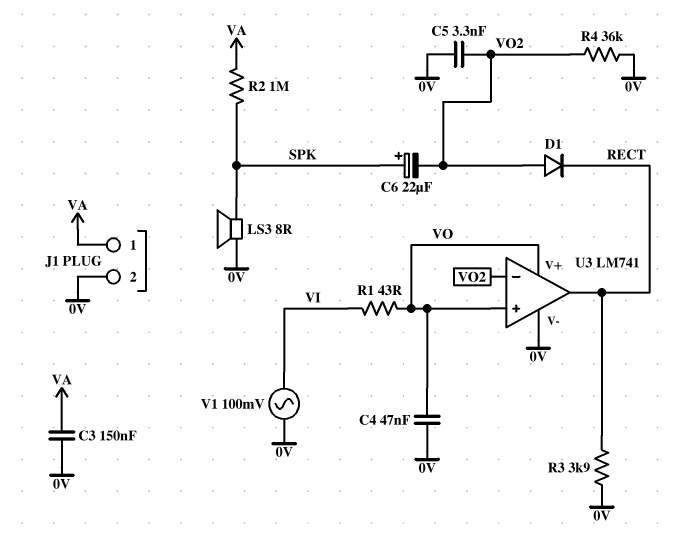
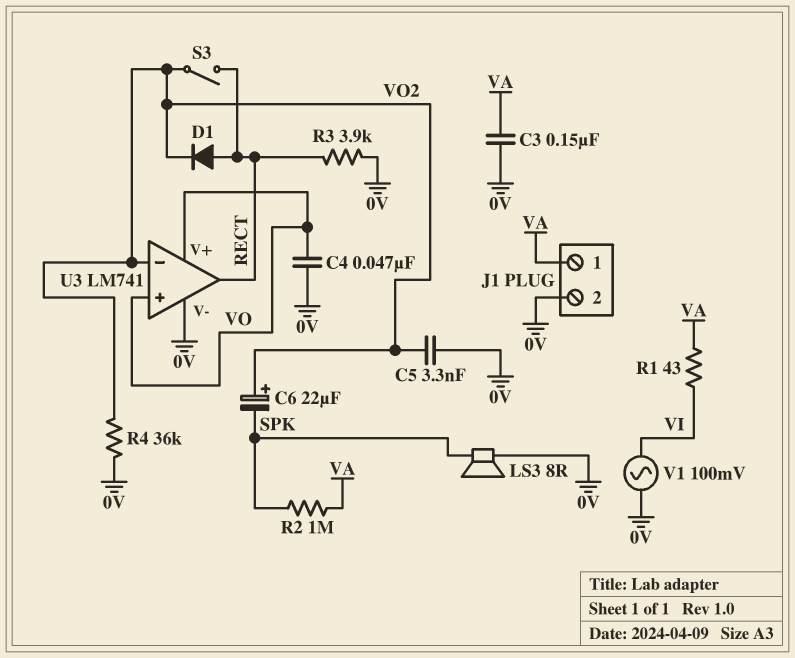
C6: 22uF (plus SPK, minus VO2) -> 22uF (plus VO2, minus SPK)
D1: diode (A VO2, K RECT) -> diode (A RECT, K VO2)
R1: 43 (VI, VO) -> 43 (VA, VI)
S3: none -> switch (RECT, VO2)

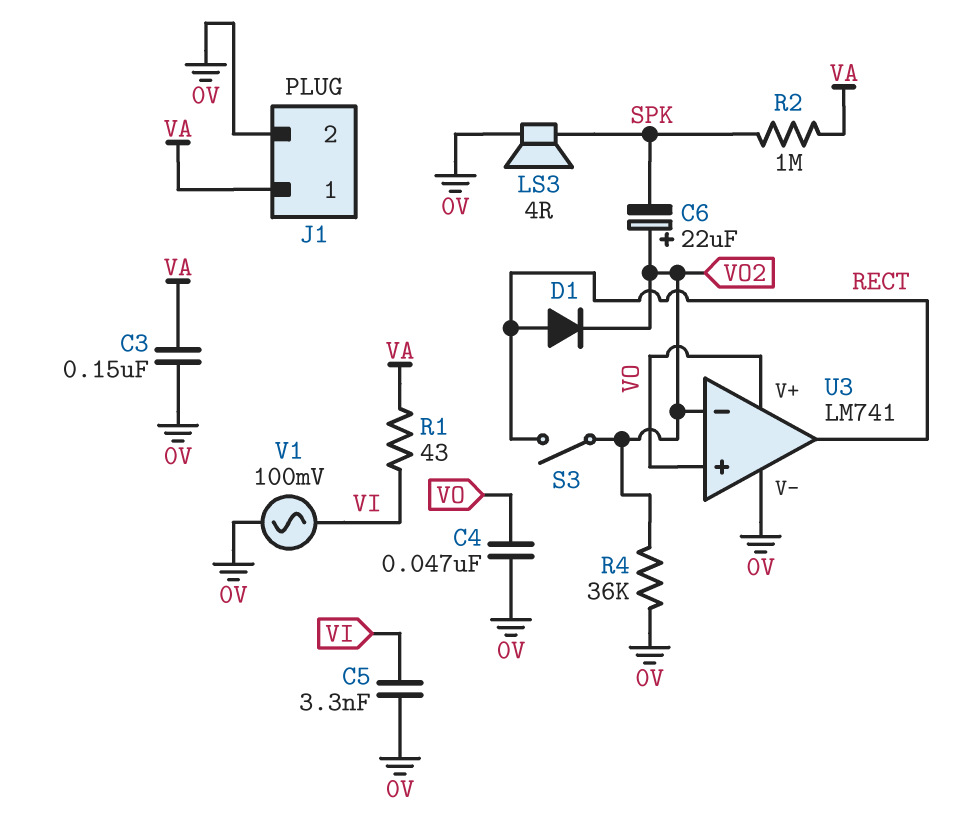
C5: 3.3nF (0V, VO2) -> 3.3nF (0V, VI)
LS3: speaker 8R (0V, SPK) -> speaker 4R (0V, SPK)
R3: 3.9k (0V, RECT) -> none

